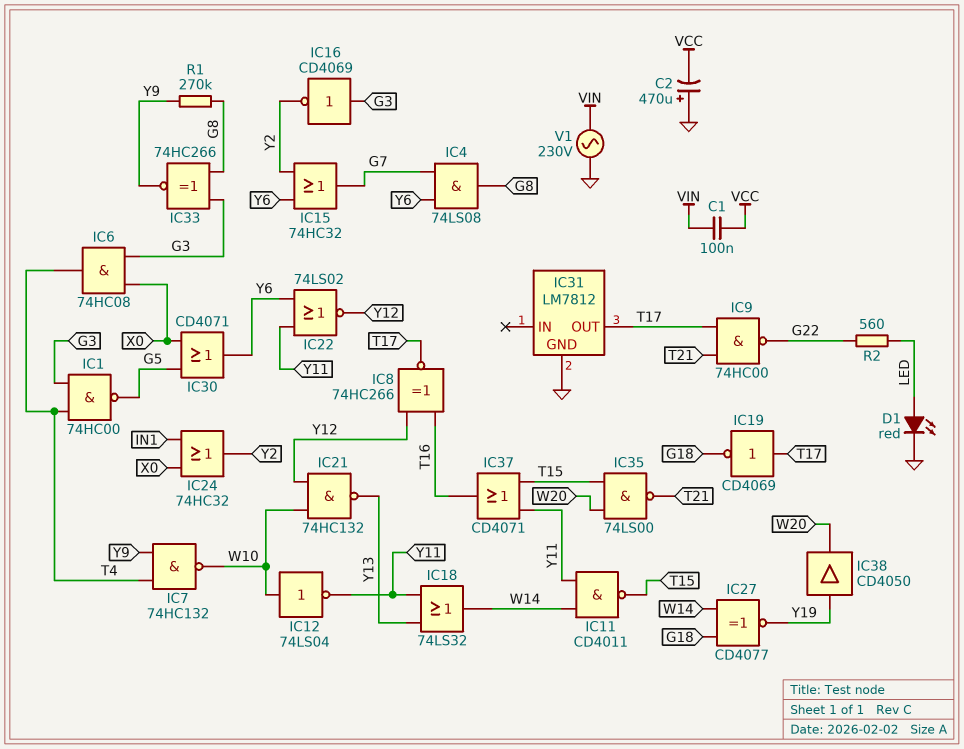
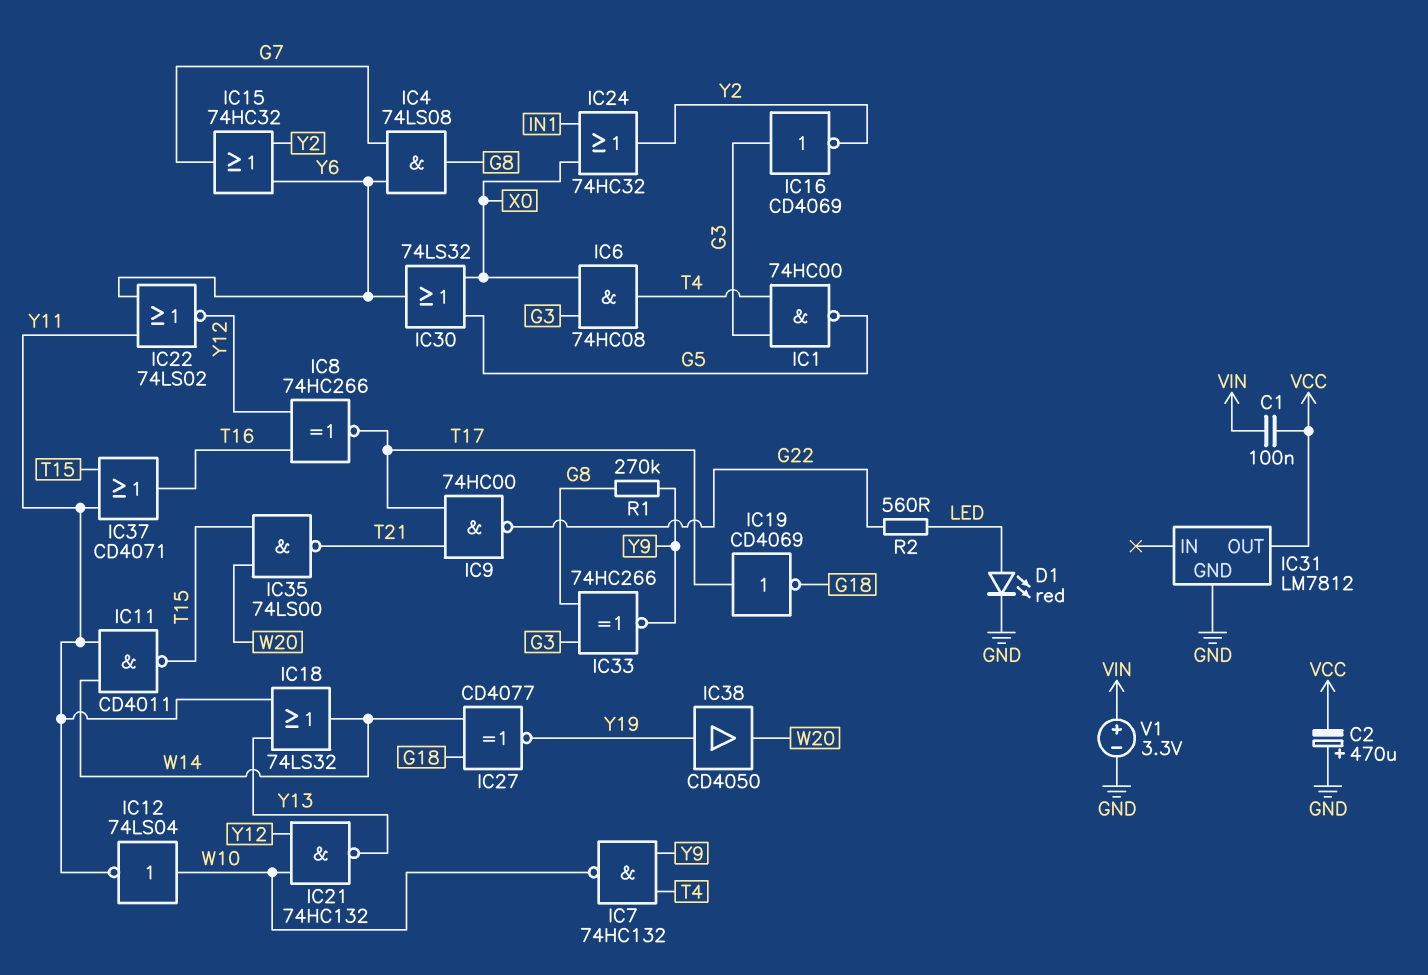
IC30: OR CD4071 (in G5, in X0, out Y6) -> OR 74LS32 (in G5, in X0, out Y6)
IC31 pin OUT: T17 -> VCC
V1: AC 230V (GND, VIN) -> 3.3V (plus VIN, minus GND)

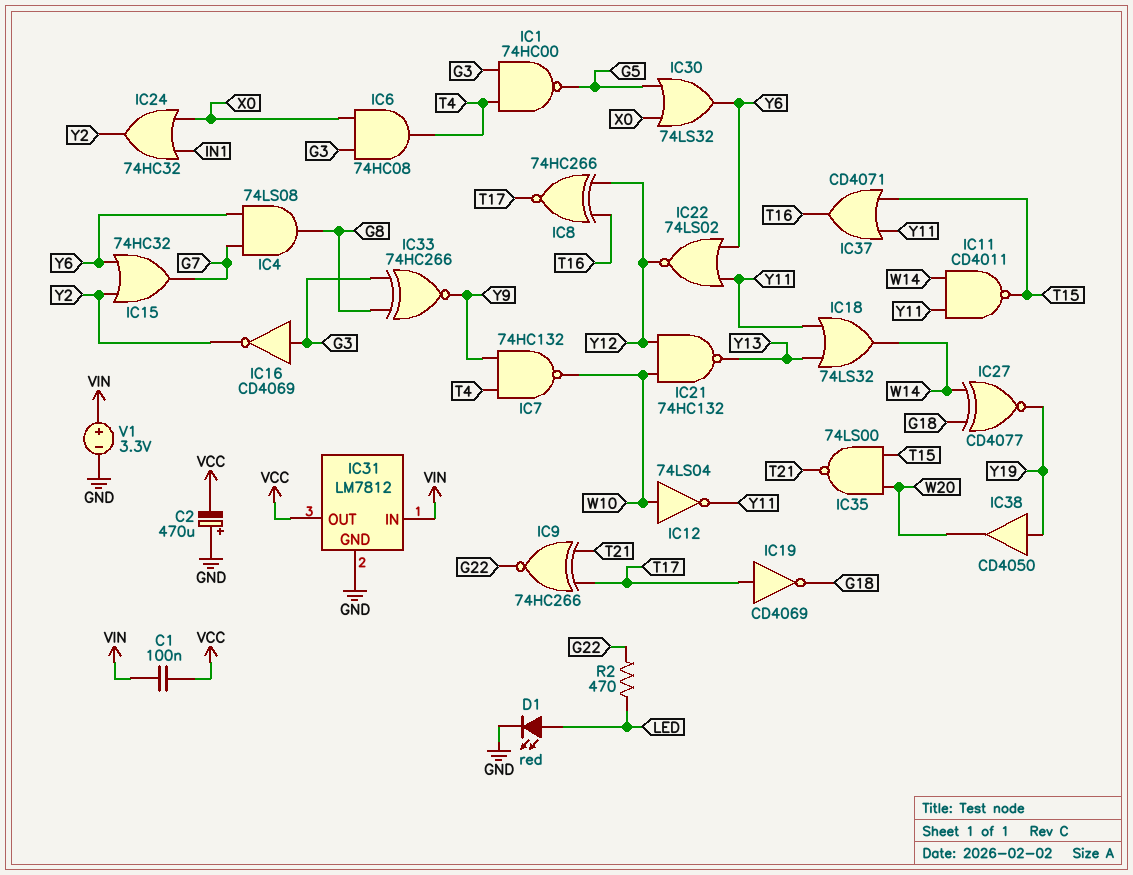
IC9: NAND 74HC00 (in T17, in T21, out G22) -> XNOR 74HC266 (in T17, in T21, out G22)
IC31 pin IN: none -> VIN
R1: 270k (G8, Y9) -> none
R2: 560 (G22, LED) -> 470 (G22, LED)

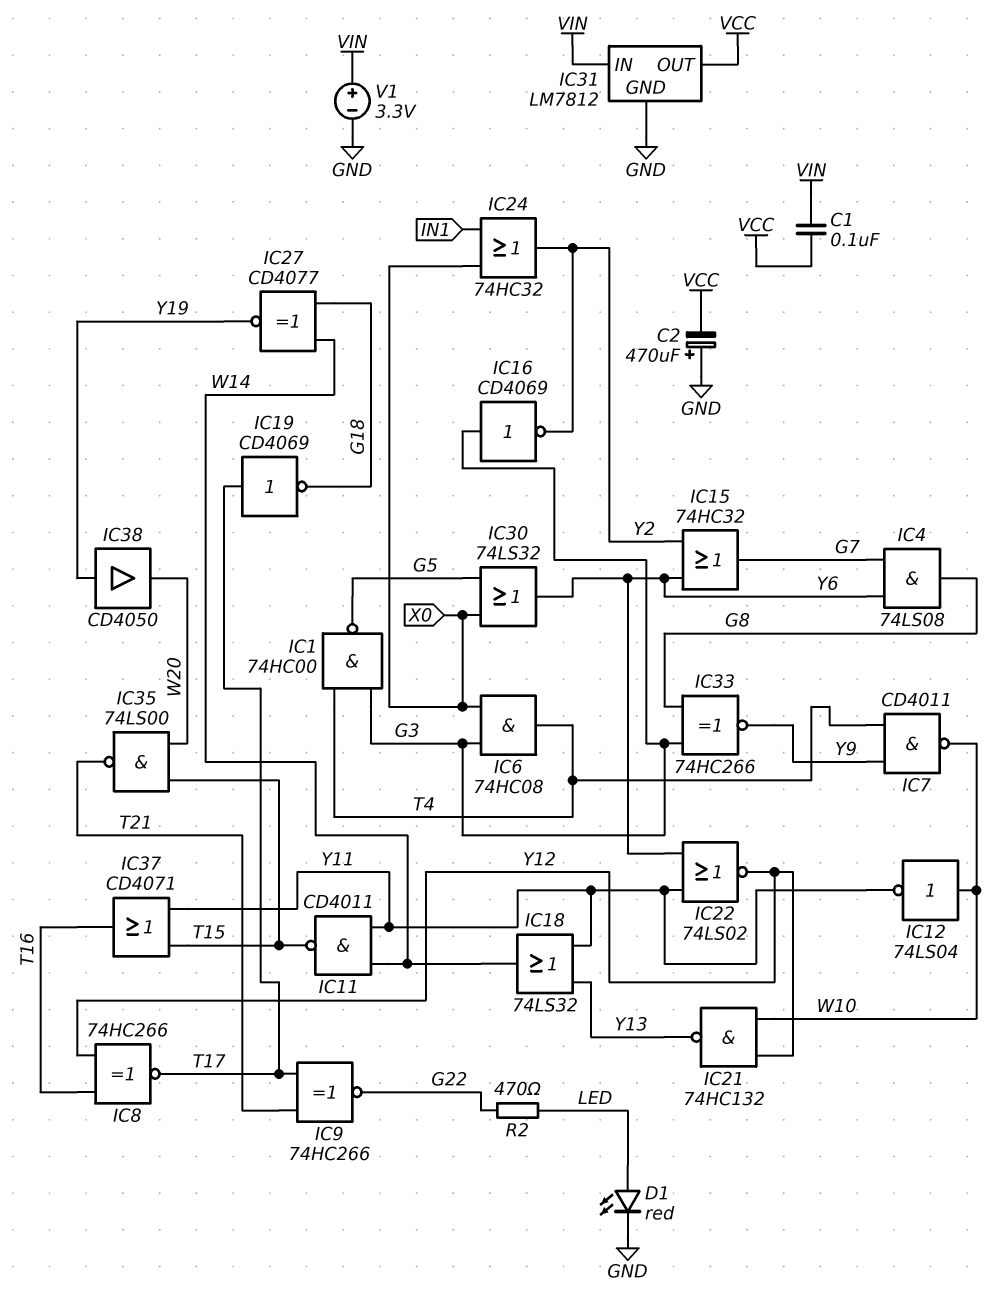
IC7: NAND 74HC132 (in T4, in Y9, out W10) -> NAND CD4011 (in T4, in Y9, out W10)

